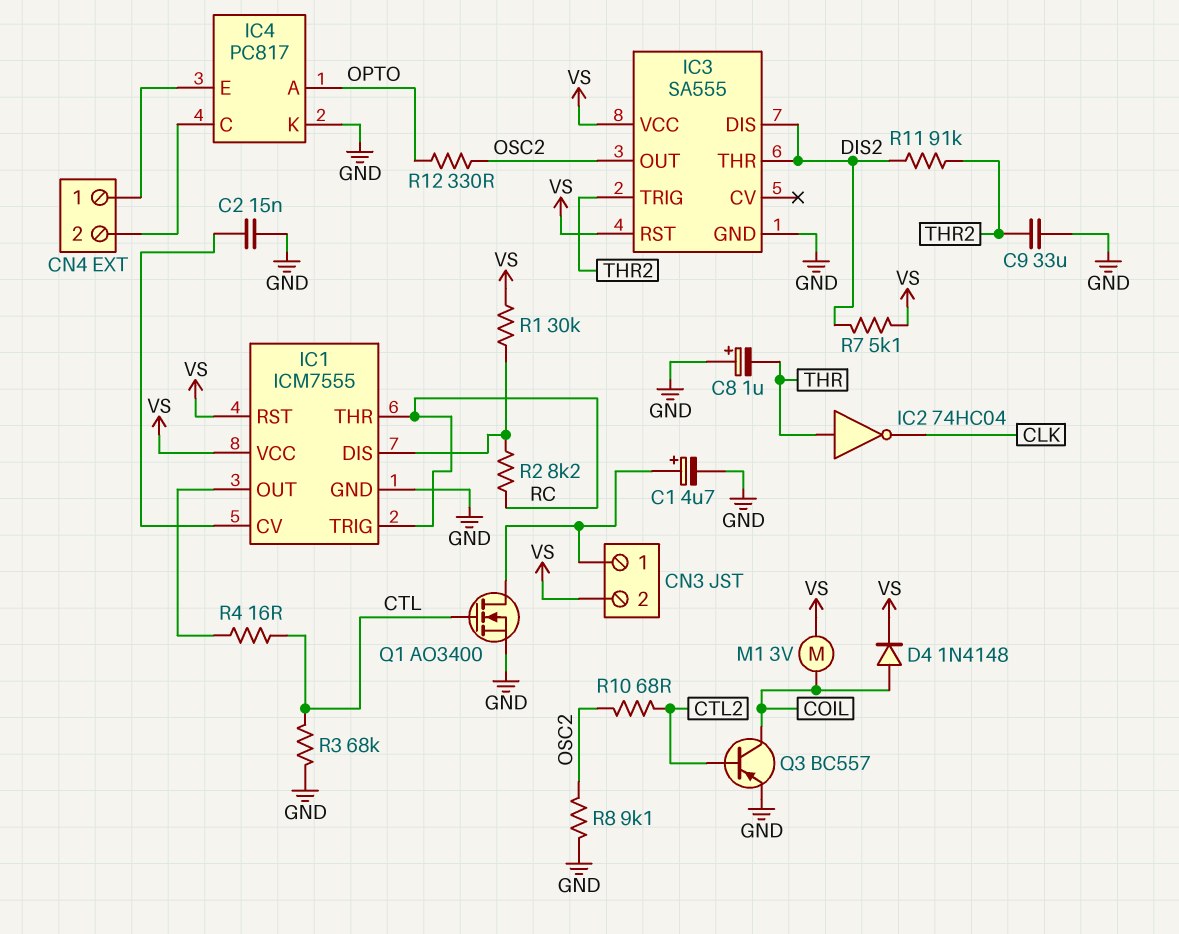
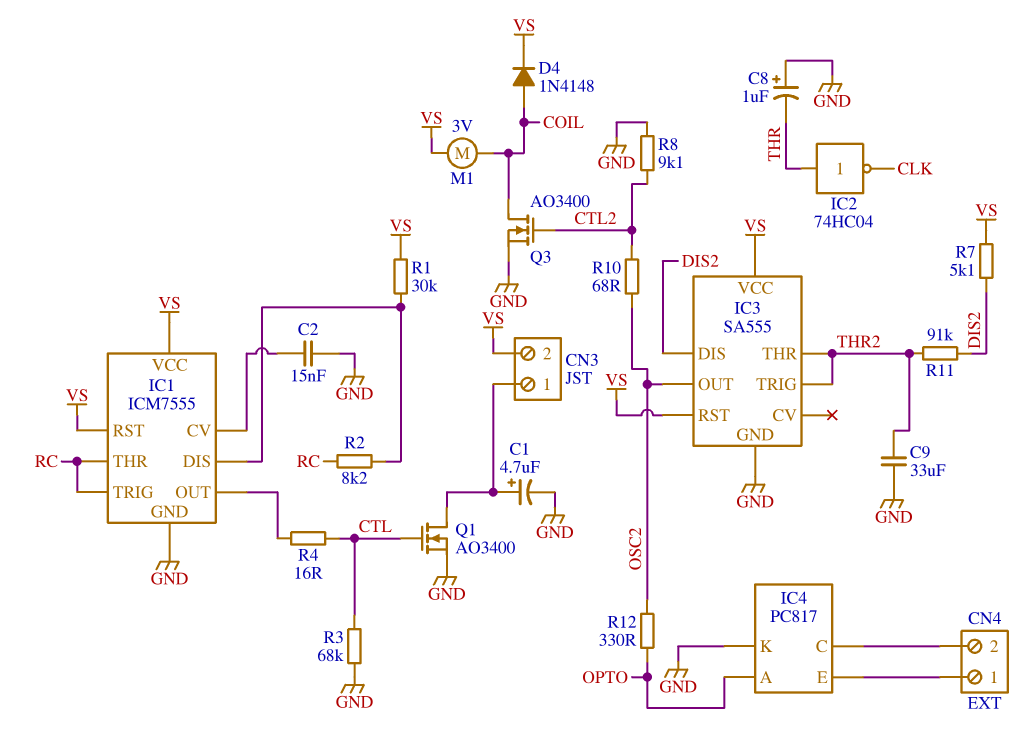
IC3 pin THR: DIS2 -> THR2
Q3: PNP BC557 (B CTL2, C COIL, E GND) -> NMOS AO3400 (G CTL2, D COIL, S GND)
R8: 9.1k (GND, OSC2) -> 9.1k (CTL2, GND)

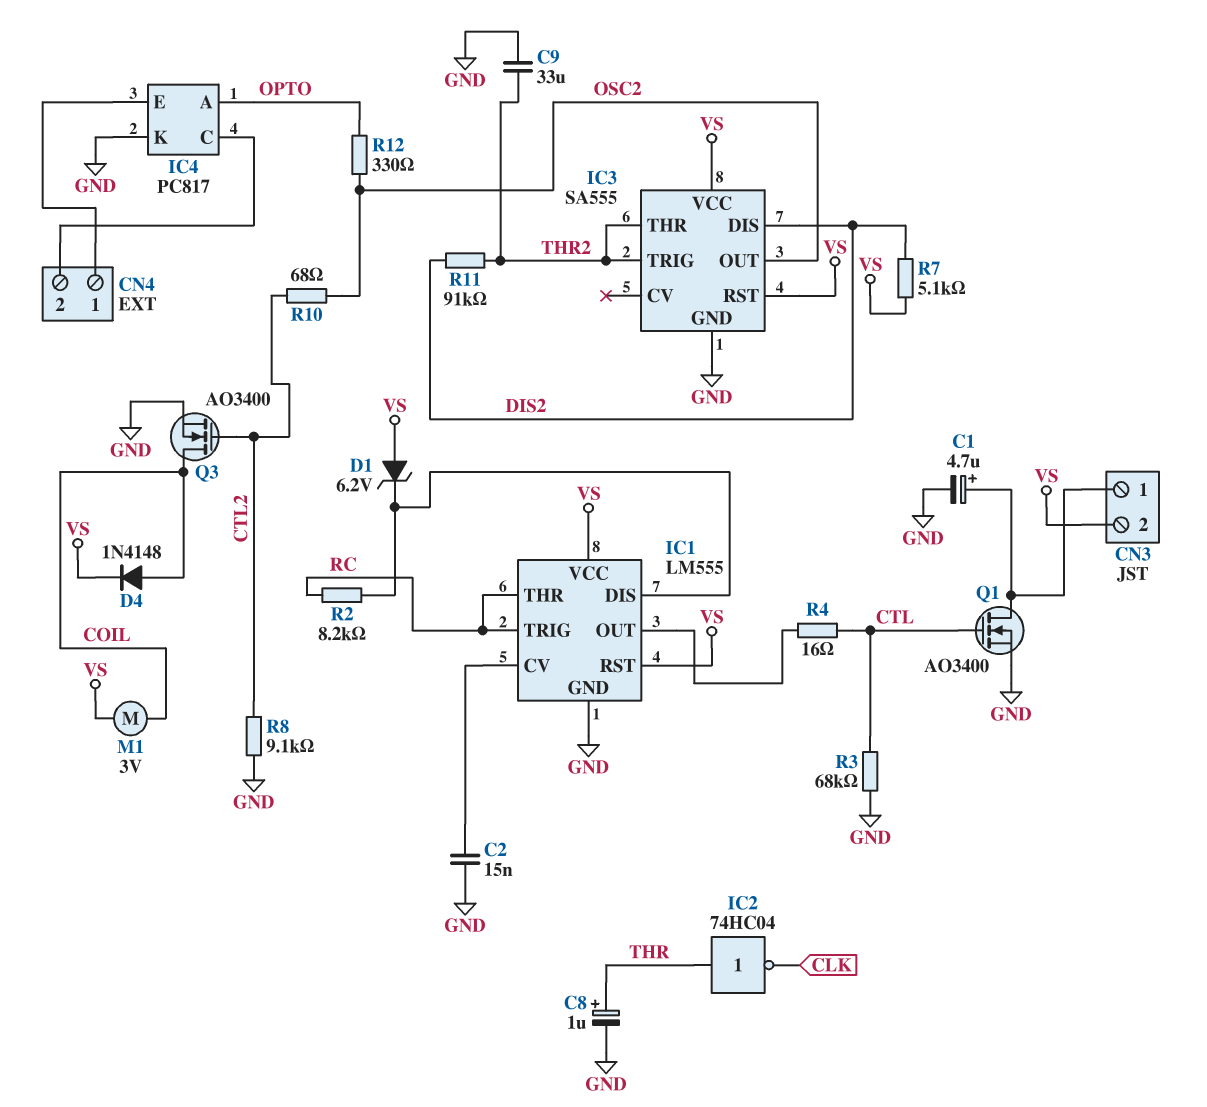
C8: 1uF (plus GND, minus THR) -> 1uF (plus THR, minus GND)
D1: none -> zener 6.2V (A VS, K IC1/DIS)
IC1: ICM7555 -> LM555
R1: 30k (IC1/DIS, VS) -> none

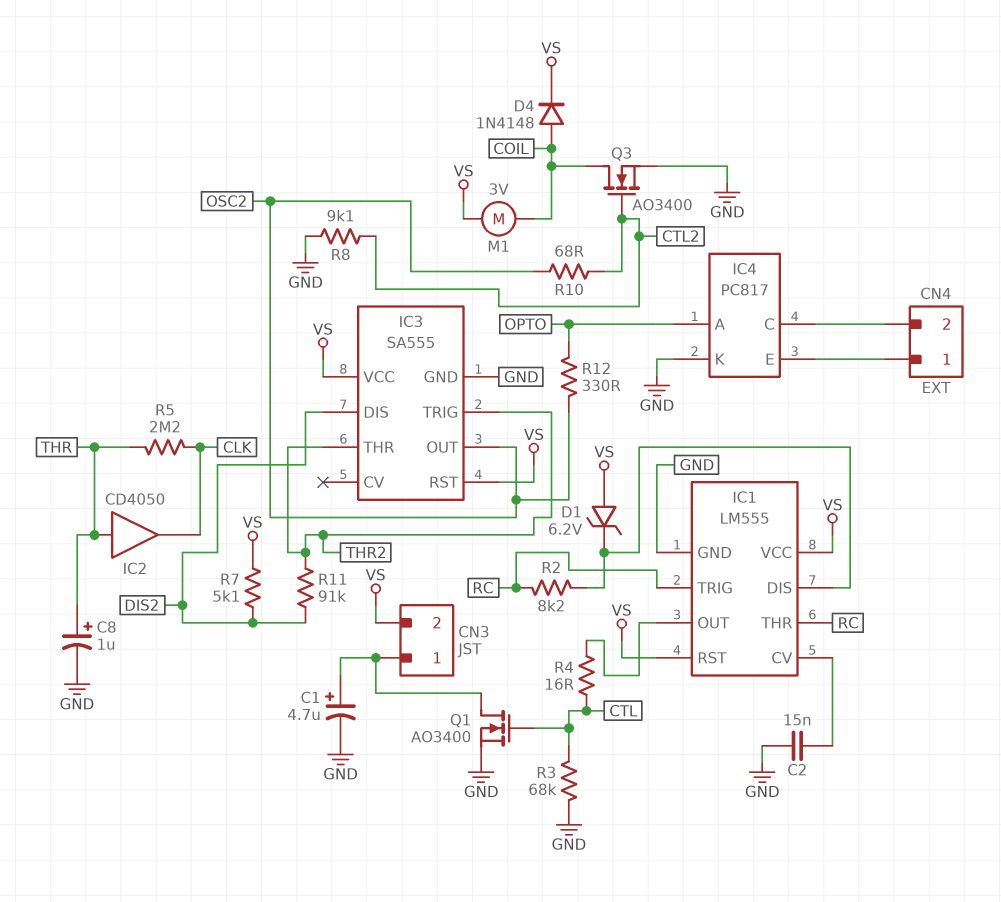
C9: 33uF (GND, THR2) -> none
IC2: NOT 74HC04 (in THR, out CLK) -> buffer CD4050 (in THR, out CLK)
R5: none -> 2.2M (CLK, THR)

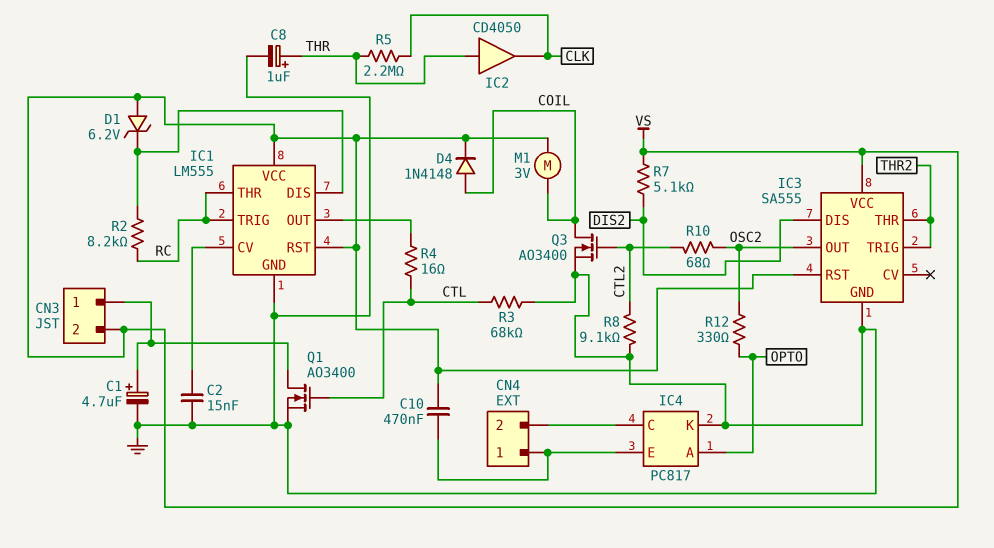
C10: none -> 470nF (CN4/1, VS)
R11: 91k (DIS2, THR2) -> none

